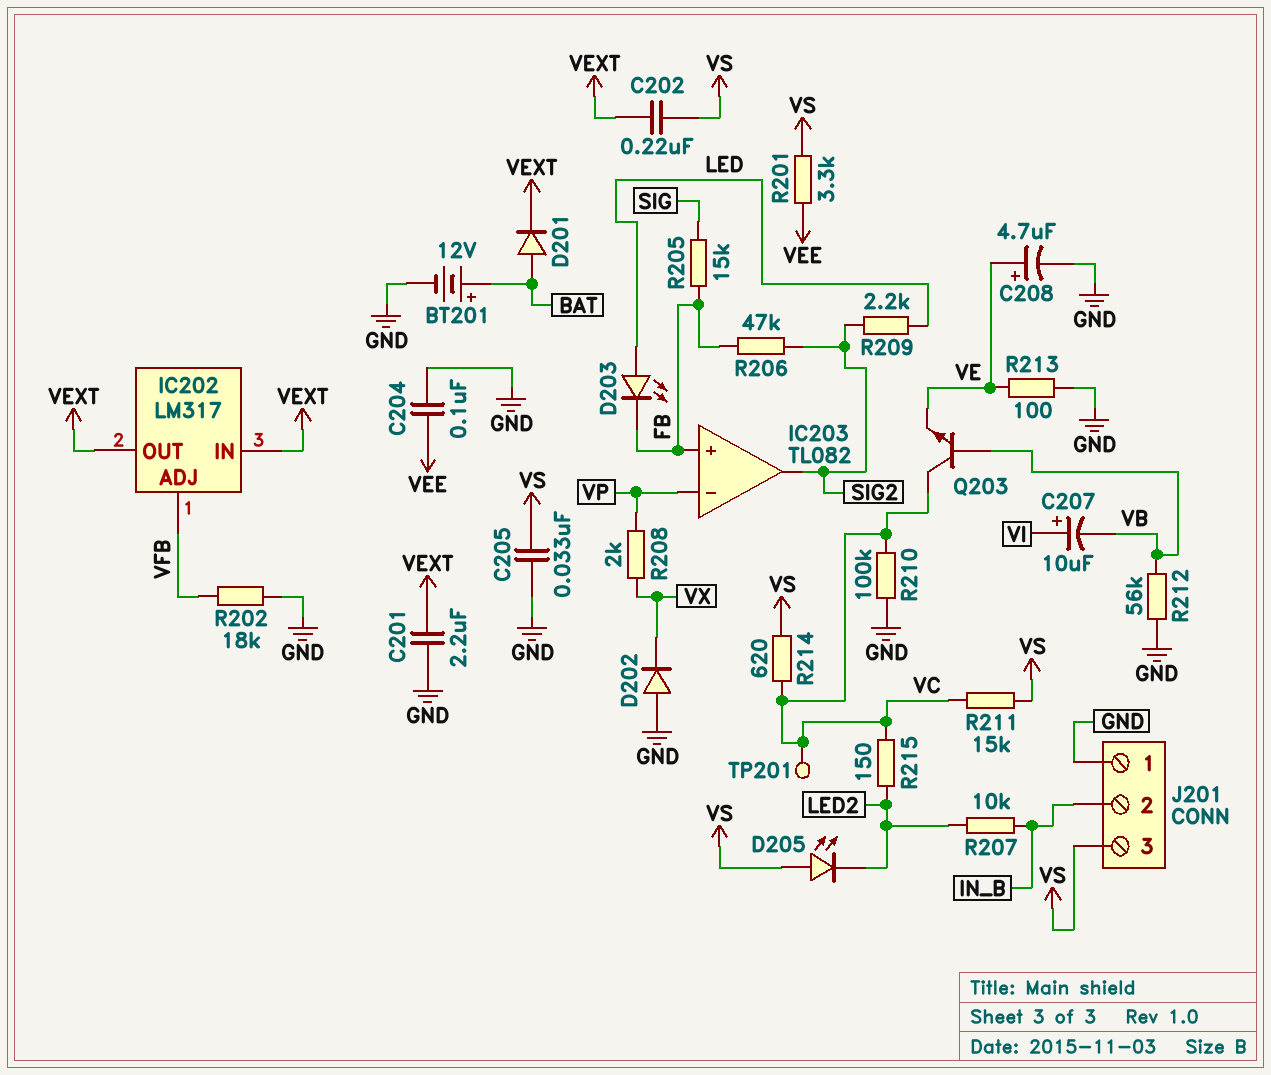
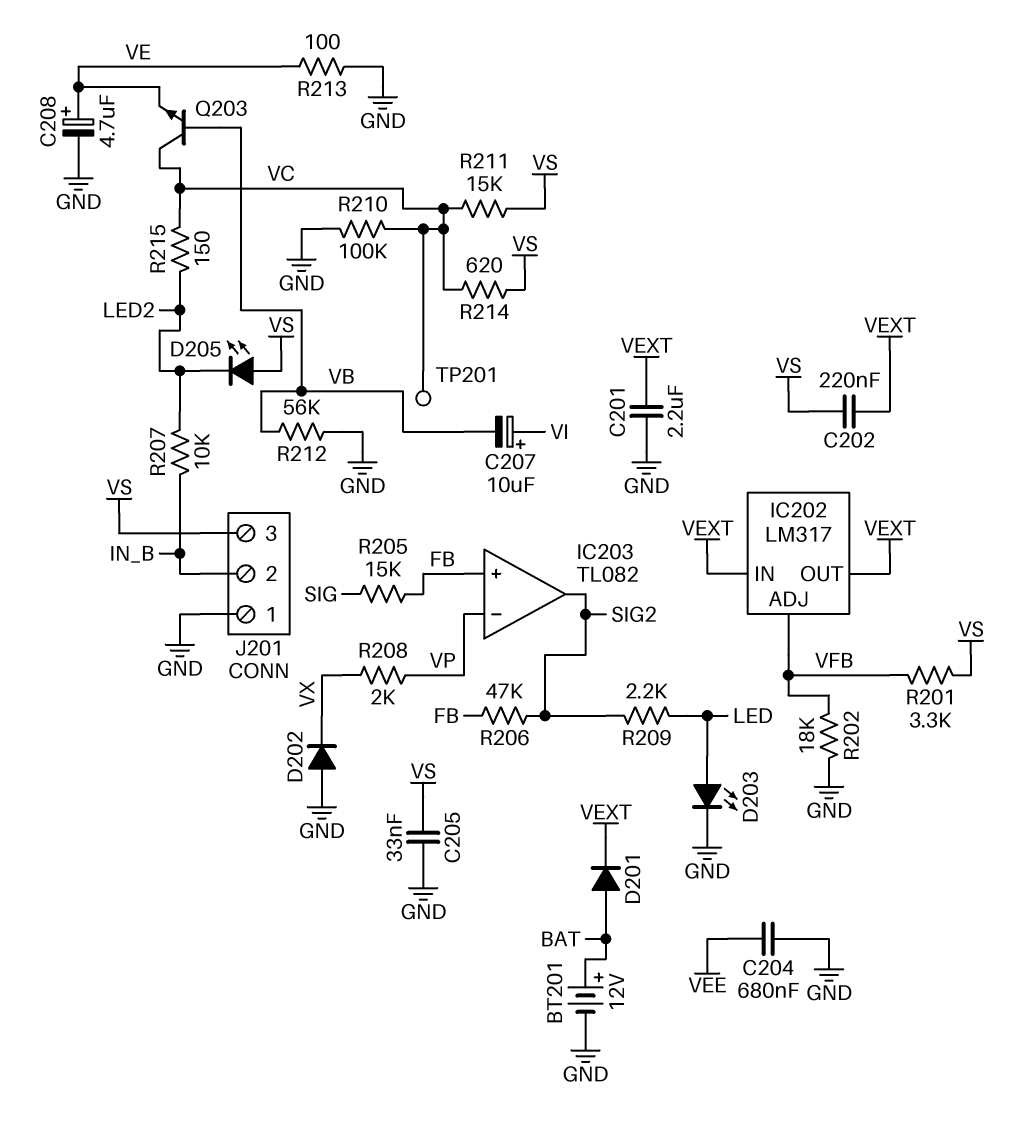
C204: 100nF (GND, VEE) -> 680nF (GND, VEE)
D203: LED (A LED, K FB) -> LED (A LED, K GND)
R201: 3.3k (VEE, VS) -> 3.3k (VFB, VS)

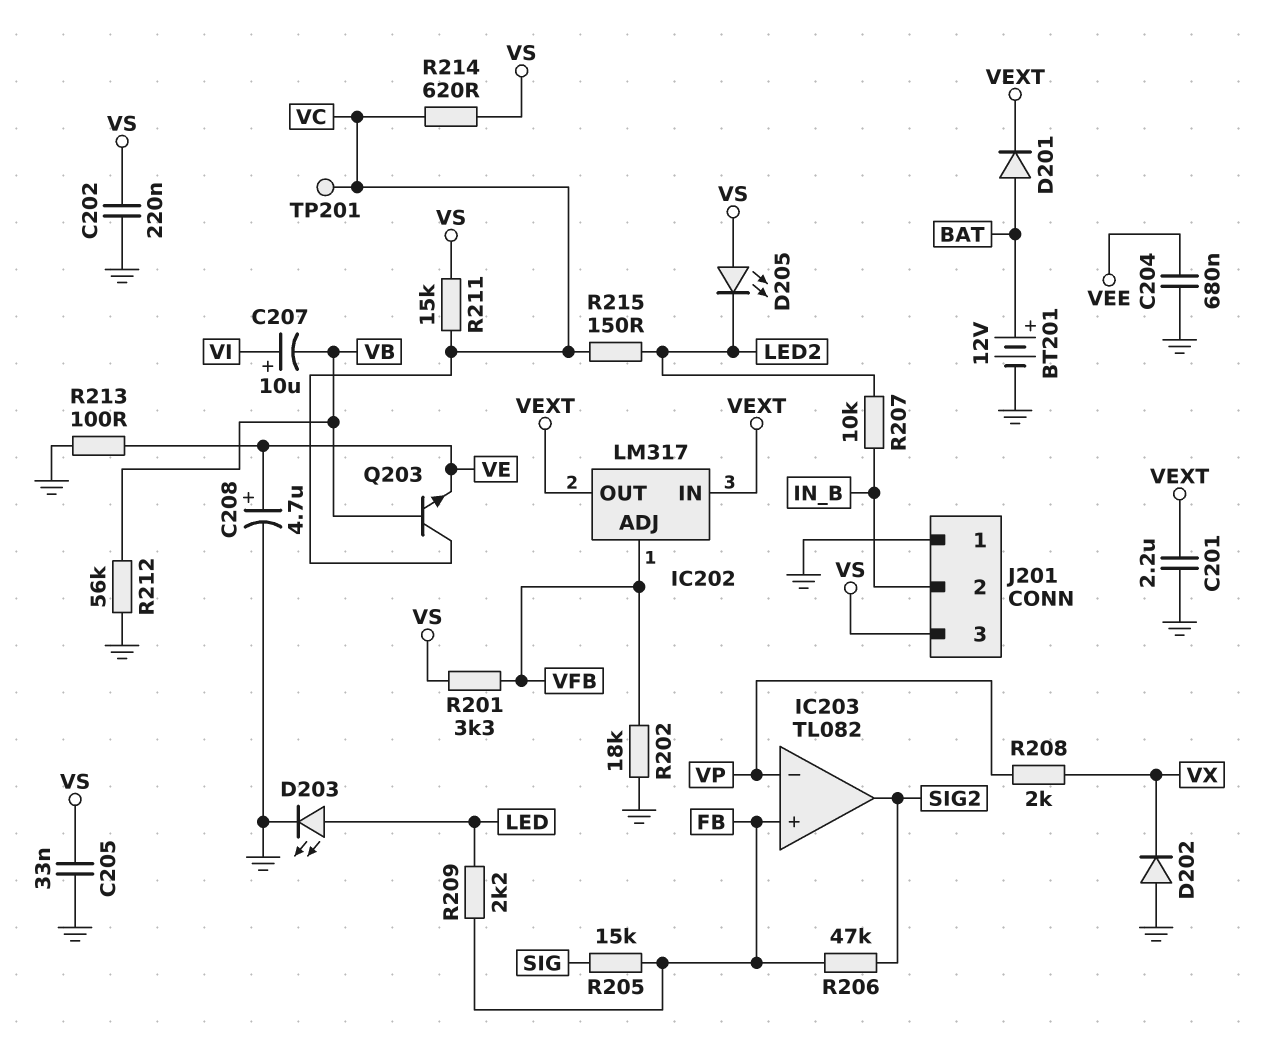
C202: 220nF (VEXT, VS) -> 220nF (GND, VS)
R209: 2.2k (LED, SIG2) -> 2.2k (FB, LED)
R210: 100k (GND, VC) -> none

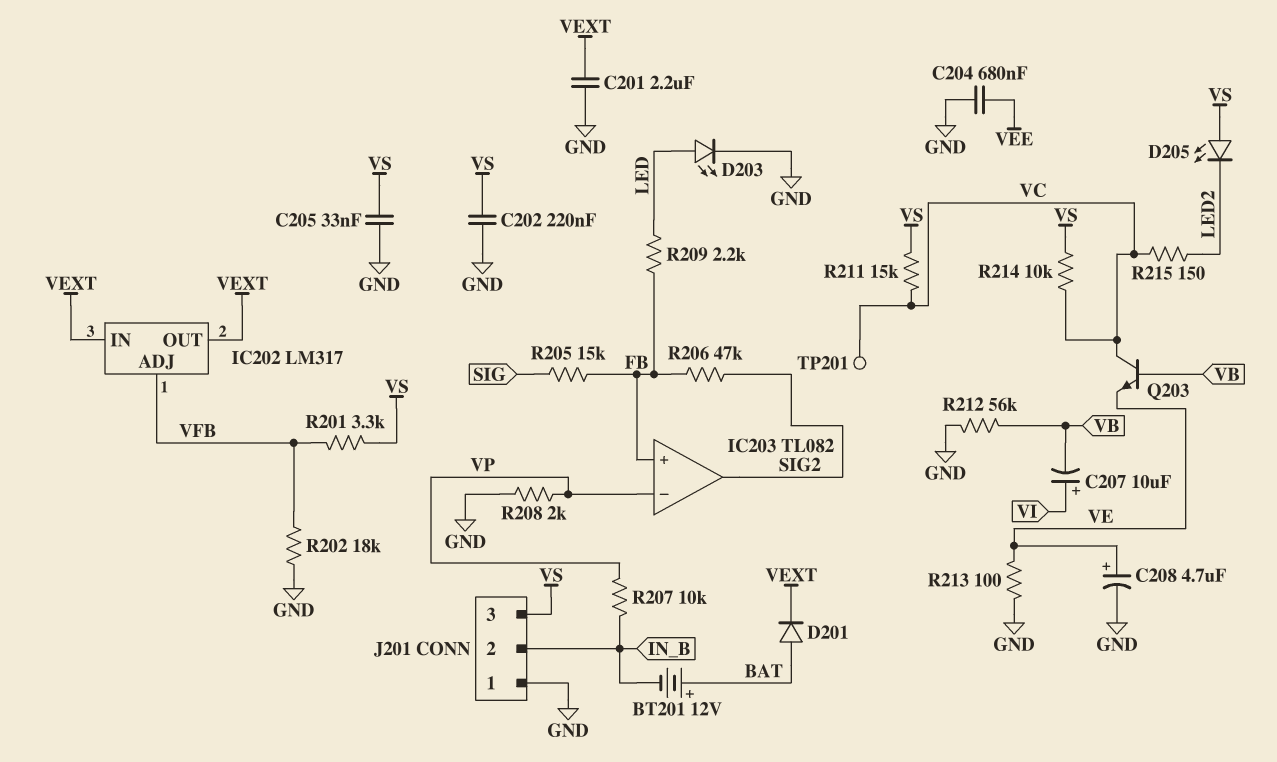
BT201: 12V (plus BAT, minus GND) -> 12V (plus BAT, minus IN_B)
D202: diode (A GND, K VX) -> none
R207: 10k (IN_B, LED2) -> 10k (IN_B, VP)
R208: 2k (VP, VX) -> 2k (GND, VP)
R214: 620 (VC, VS) -> 10k (VC, VS)

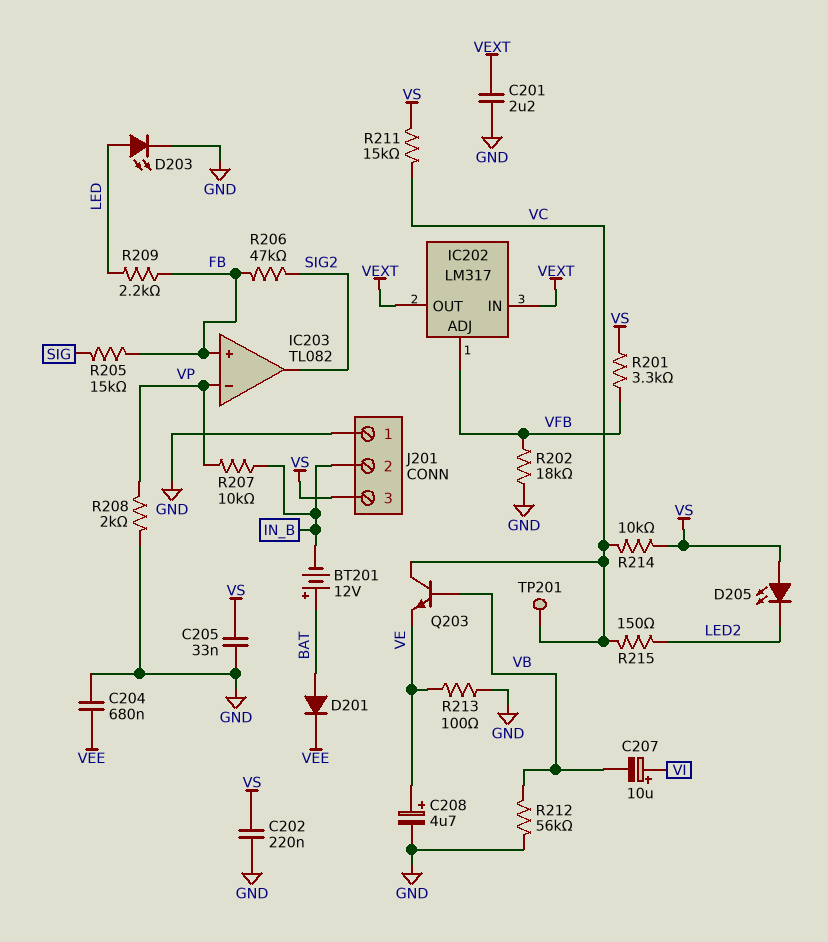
D201: diode (A BAT, K VEXT) -> diode (A BAT, K VEE)

